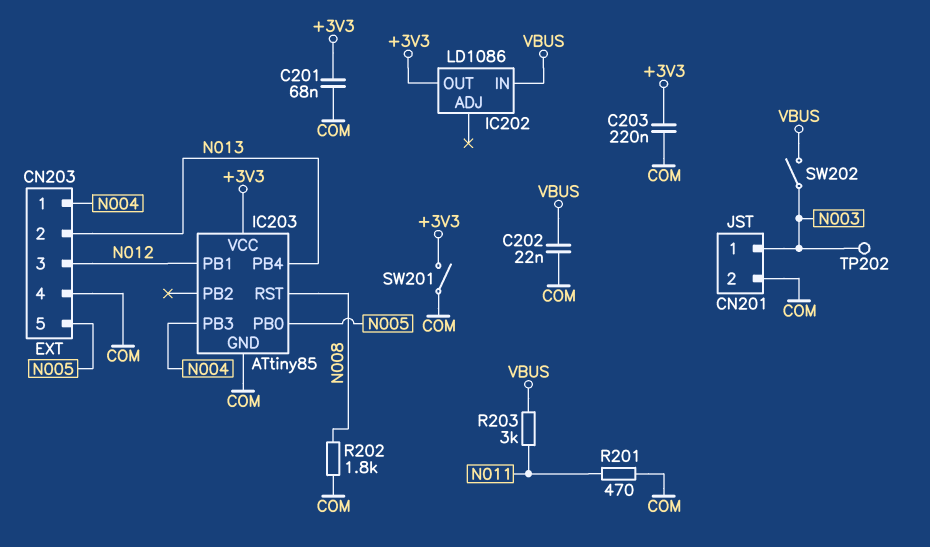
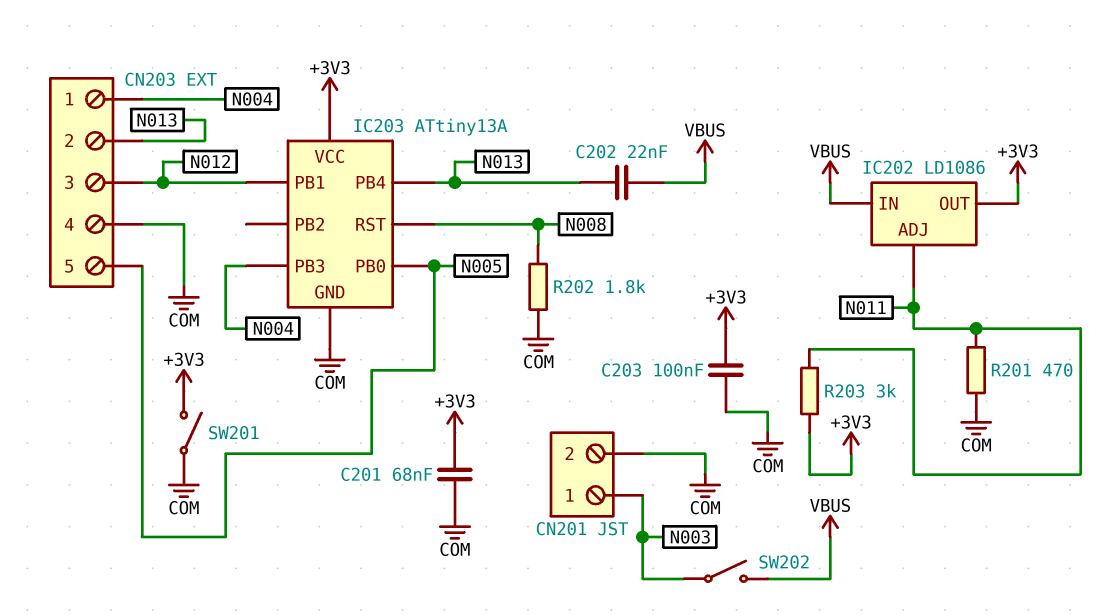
C202: 22nF (COM, VBUS) -> 22nF (N013, VBUS)
C203: 220nF (+3V3, COM) -> 100nF (+3V3, COM)
IC202 pin ADJ: none -> N011
IC203: ATtiny85 -> ATtiny13A
R203: 3k (N011, VBUS) -> 3k (+3V3, N011)
TP202: test point (N003) -> none

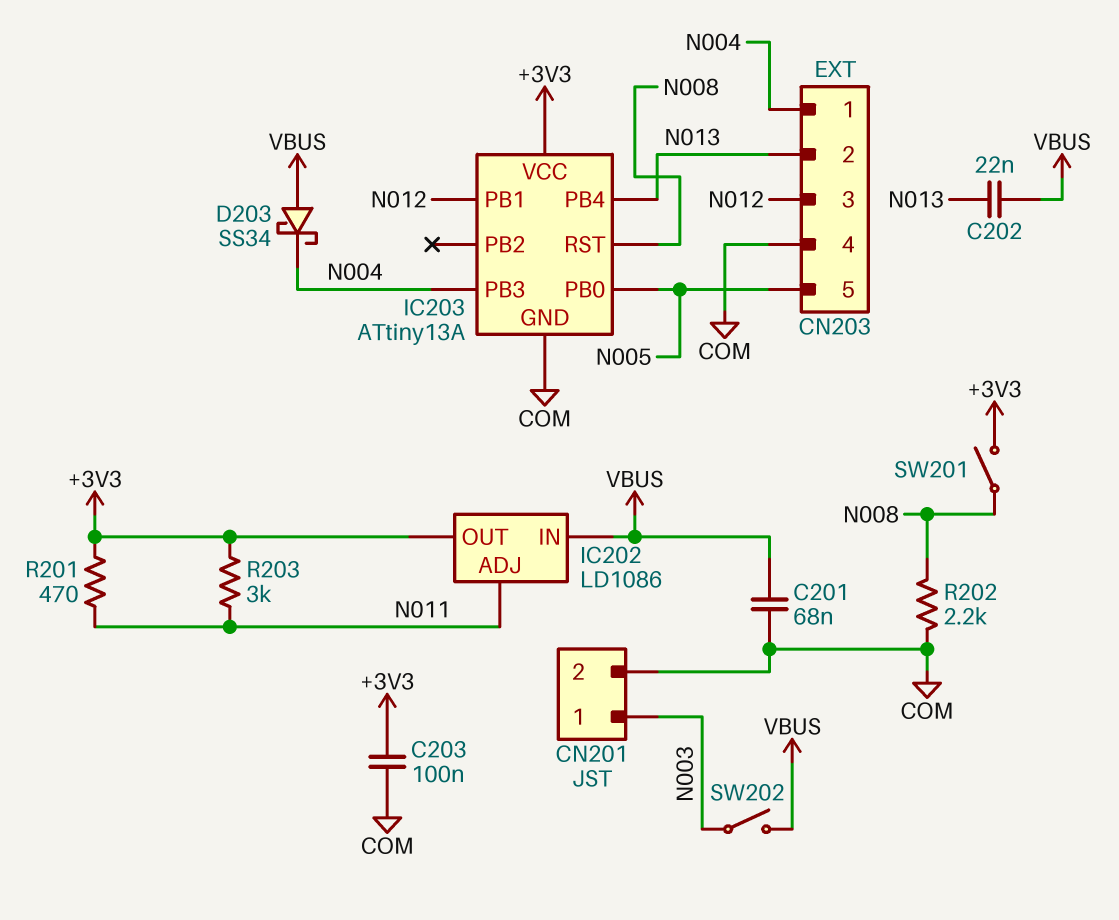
C201: 68nF (+3V3, COM) -> 68nF (COM, VBUS)
D203: none -> schottky SS34 (A VBUS, K N004)
R201: 470 (COM, N011) -> 470 (+3V3, N011)
R202: 1.8k (COM, N008) -> 2.2k (COM, N008)
SW201: switch (+3V3, COM) -> switch (+3V3, N008)

